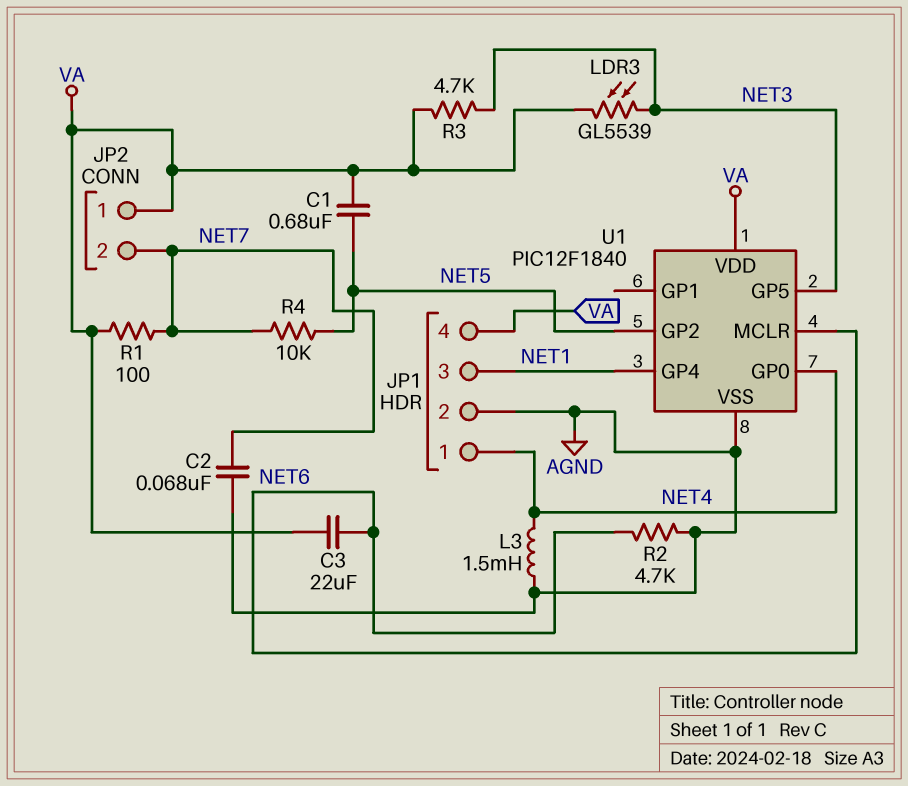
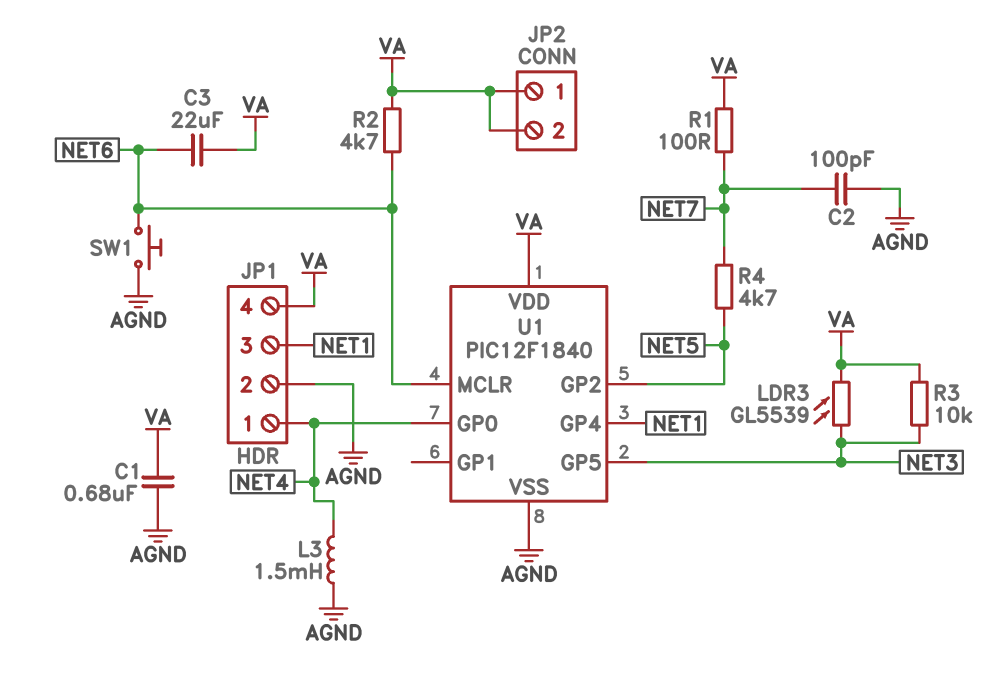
C1: 680nF (NET5, VA) -> 680nF (AGND, VA)
C2: 68nF (AGND, NET7) -> 100pF (AGND, NET7)
JP2 pin 2: NET7 -> VA
R2: 4.7k (AGND, NET6) -> 4.7k (NET6, VA)
R3: 4.7k (NET3, VA) -> 10k (NET3, VA)
R4: 10k (NET5, NET7) -> 4.7k (NET5, NET7)
SW1: none -> button (AGND, NET6)

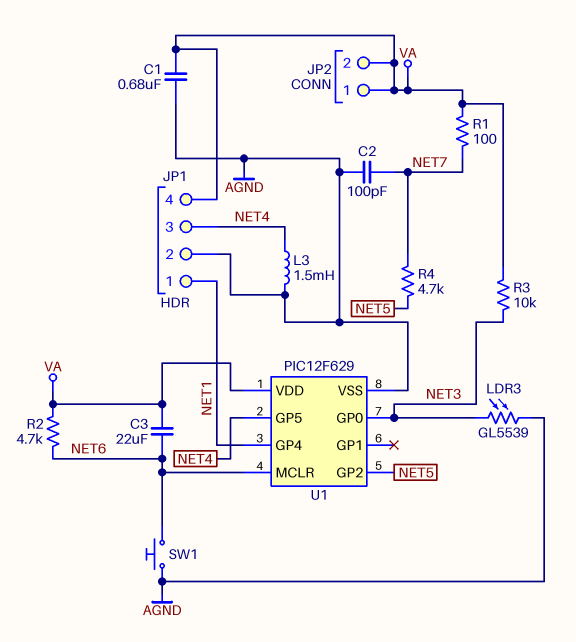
JP1 pin 1: NET4 -> NET1
JP1 pin 3: NET1 -> NET4
LDR3: GL5539 (NET3, VA) -> GL5539 (AGND, NET3)
U1: PIC12F1840 -> PIC12F629
U1 pin GP0: NET4 -> NET3
U1 pin GP5: NET3 -> NET4

